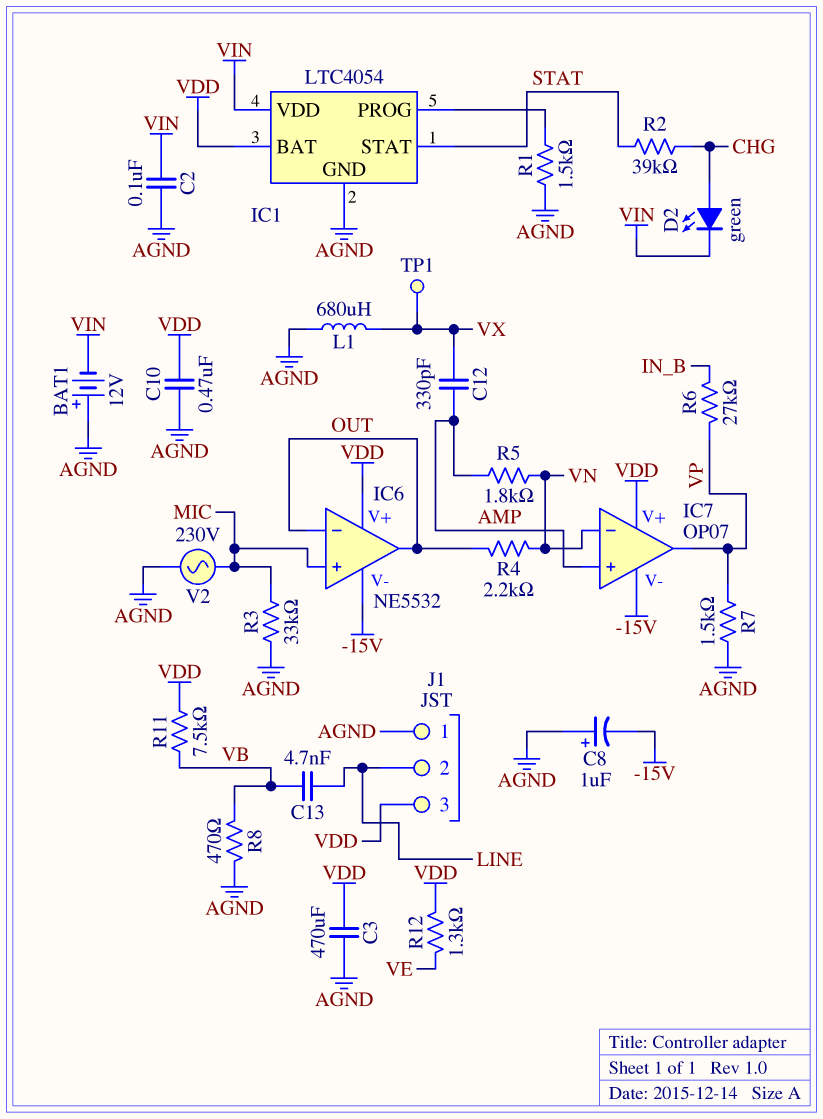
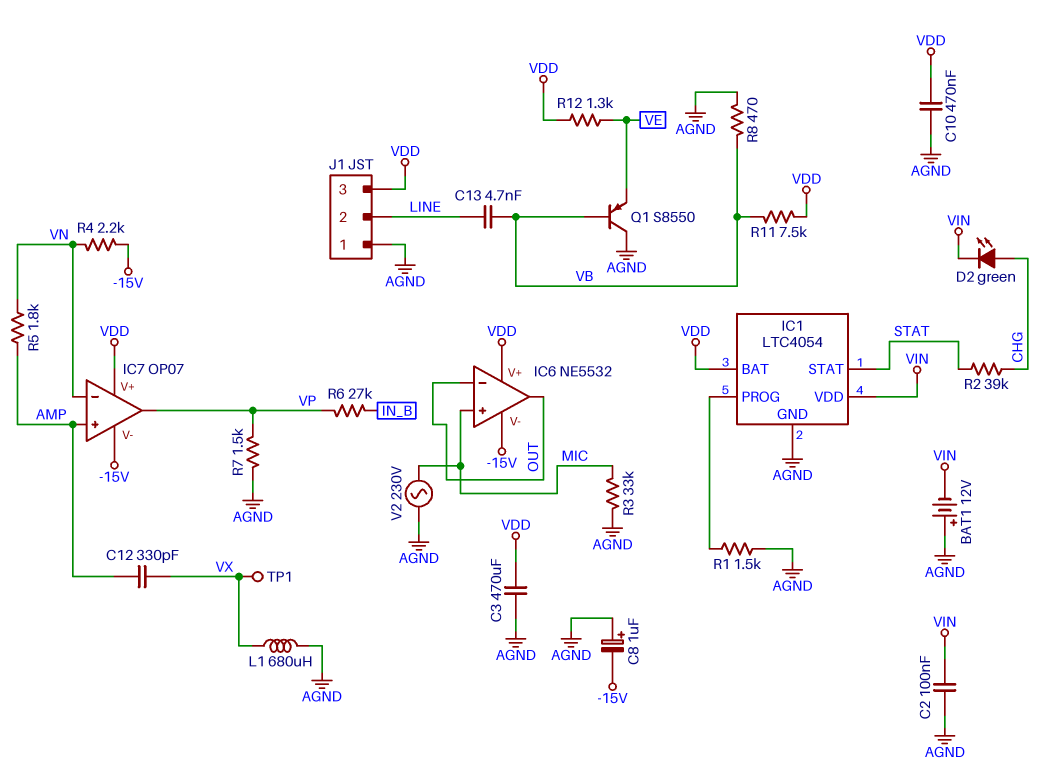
Q1: none -> PNP S8550 (B VB, C AGND, E VE)
R4: 2.2k (OUT, VN) -> 2.2k (-15V, VN)

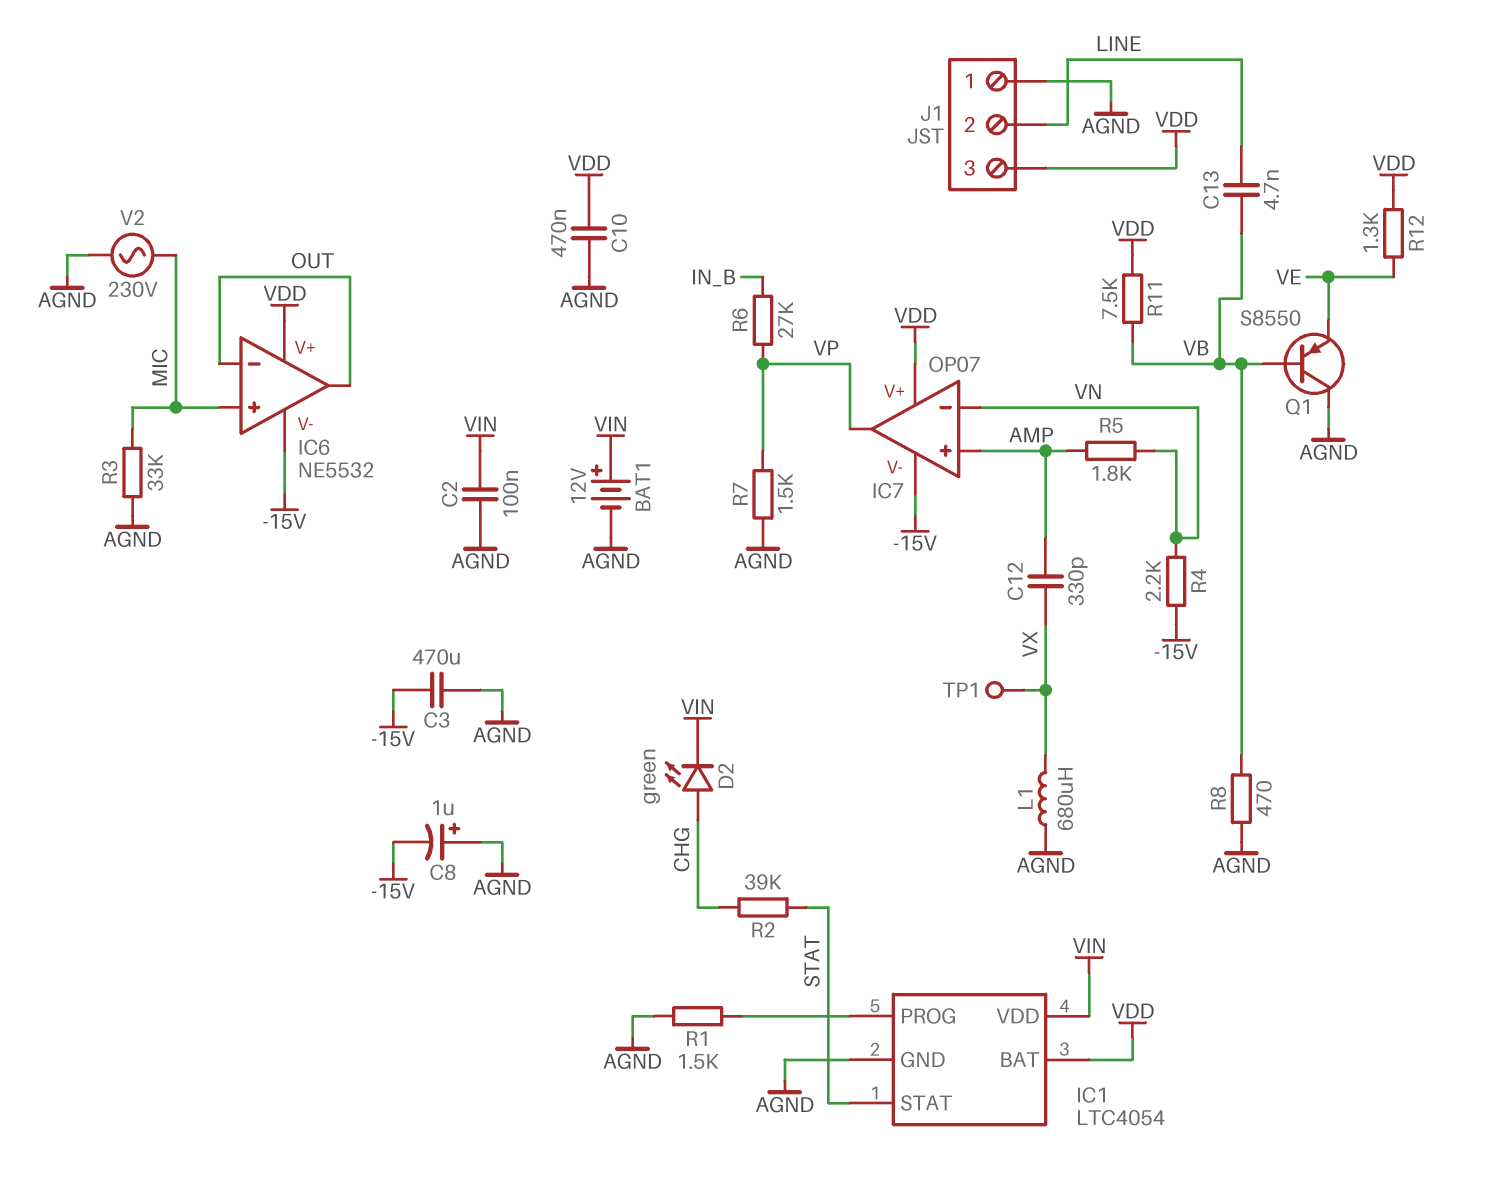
BAT1: 12V (plus AGND, minus VIN) -> 12V (plus VIN, minus AGND)
C3: 470uF (AGND, VDD) -> 470uF (-15V, AGND)

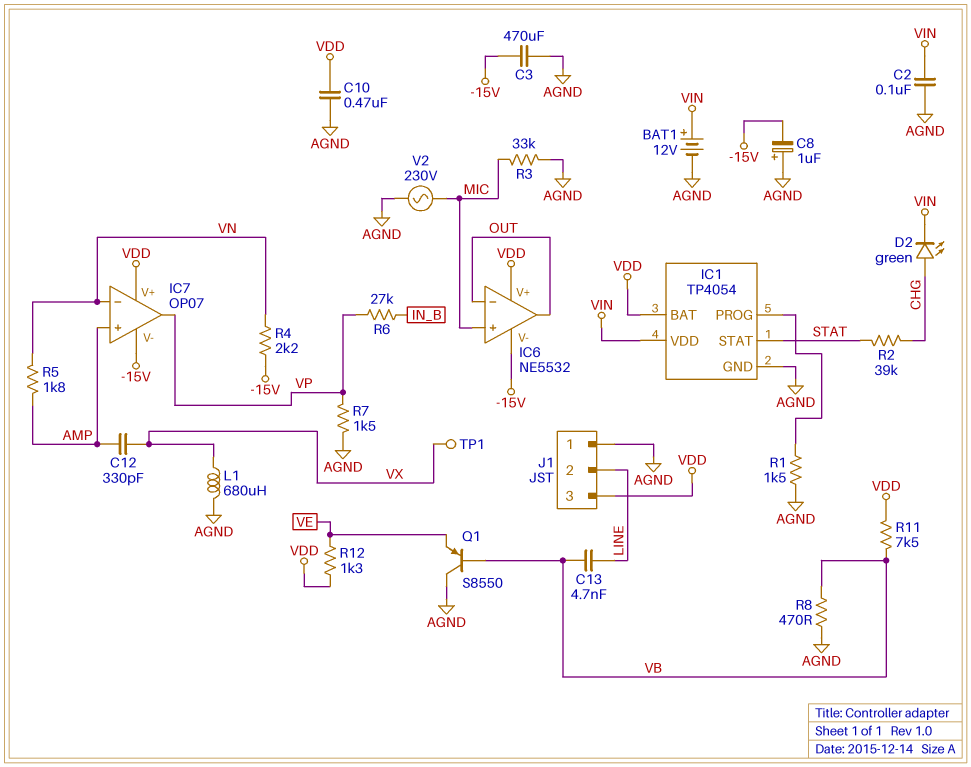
IC1: LTC4054 -> TP4054

